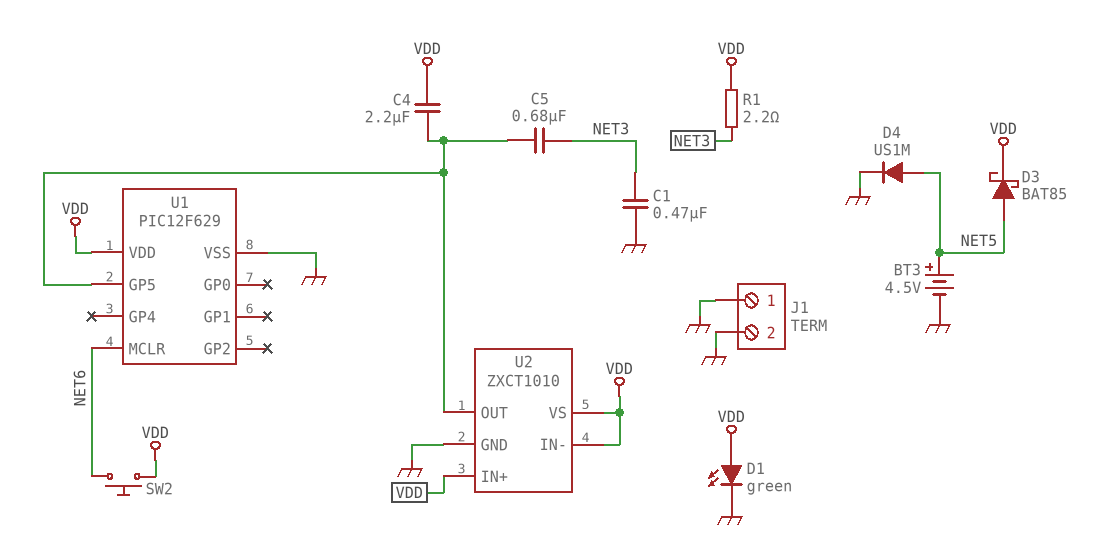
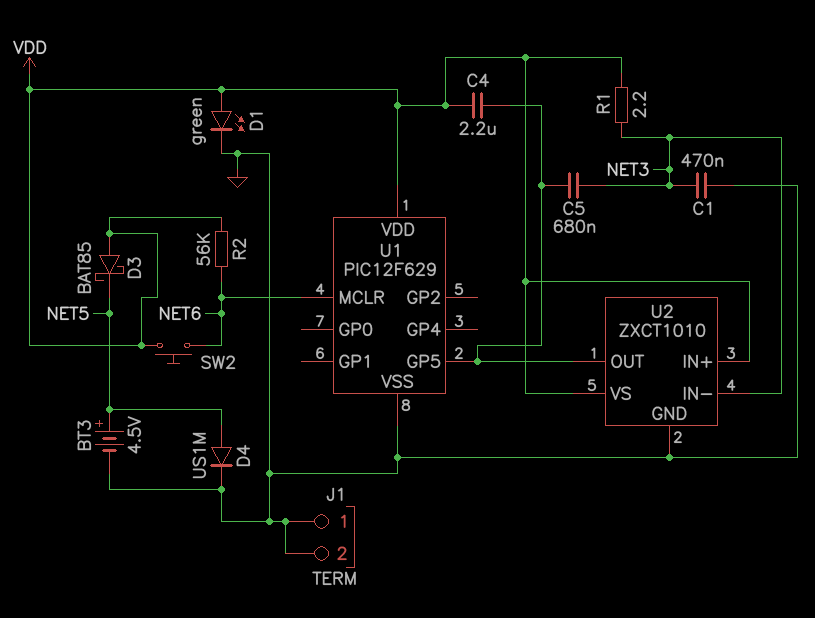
D3: schottky BAT85 (A NET5, K VDD) -> schottky BAT85 (A VDD, K NET5)
R2: none -> 56k (NET6, VDD)
U2 pin IN-: VDD -> NET3

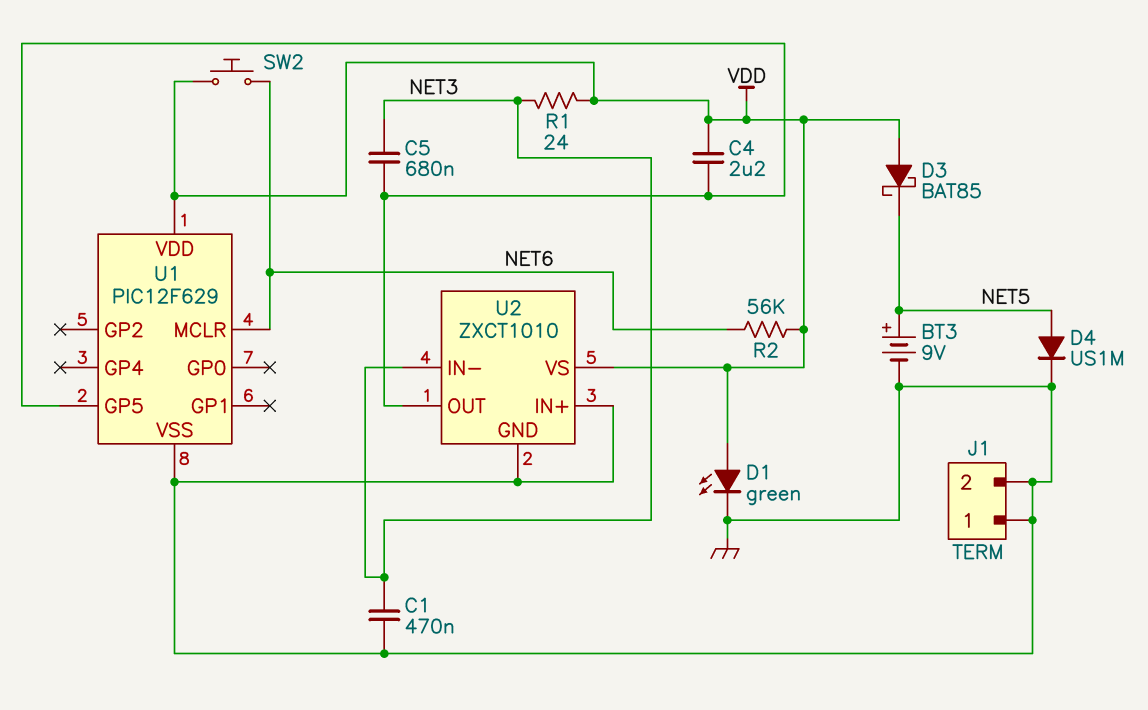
BT3: 4.5V (plus NET5, minus GND) -> 9V (plus NET5, minus GND)
R1: 2.2 (NET3, VDD) -> 24 (NET3, VDD)
U2 pin IN+: VDD -> GND

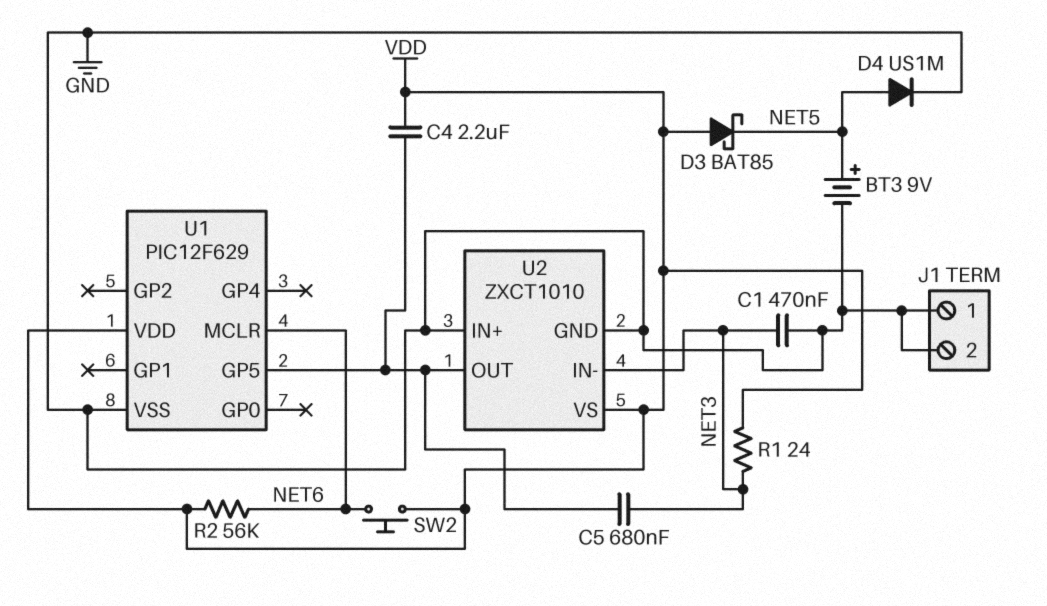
D1: LED green (A VDD, K GND) -> none

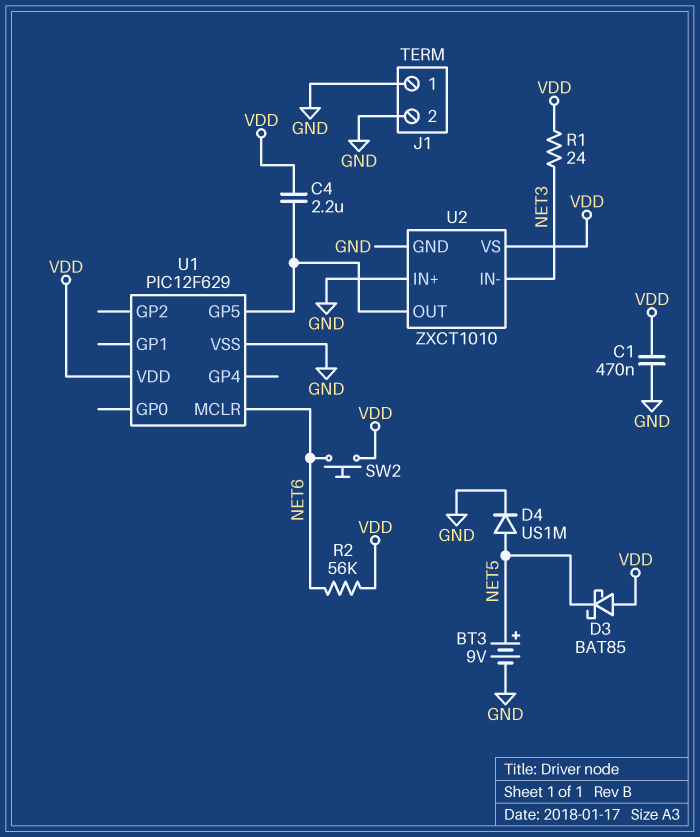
C1: 470nF (GND, NET3) -> 470nF (GND, VDD)
C5: 680nF (NET3, U1/GP5) -> none

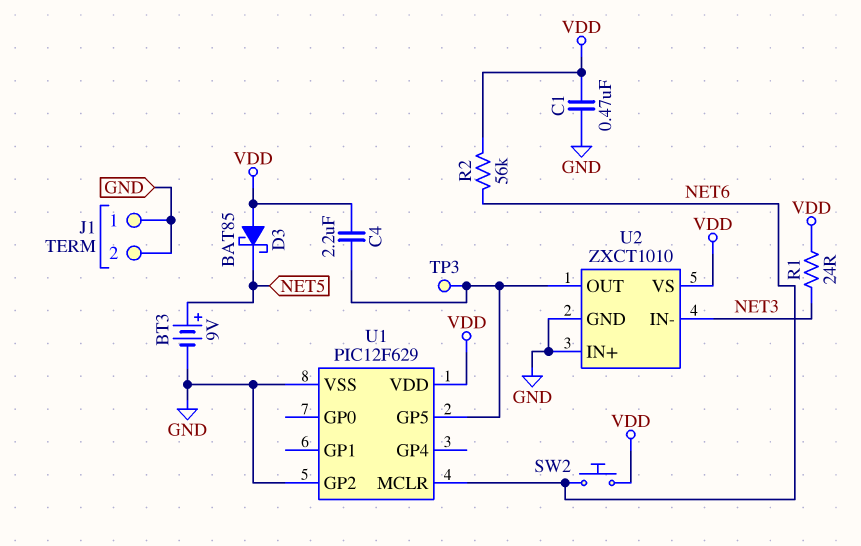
D4: diode US1M (A NET5, K GND) -> none
TP3: none -> test point (U1/GP5)
U1 pin GP2: none -> GND

